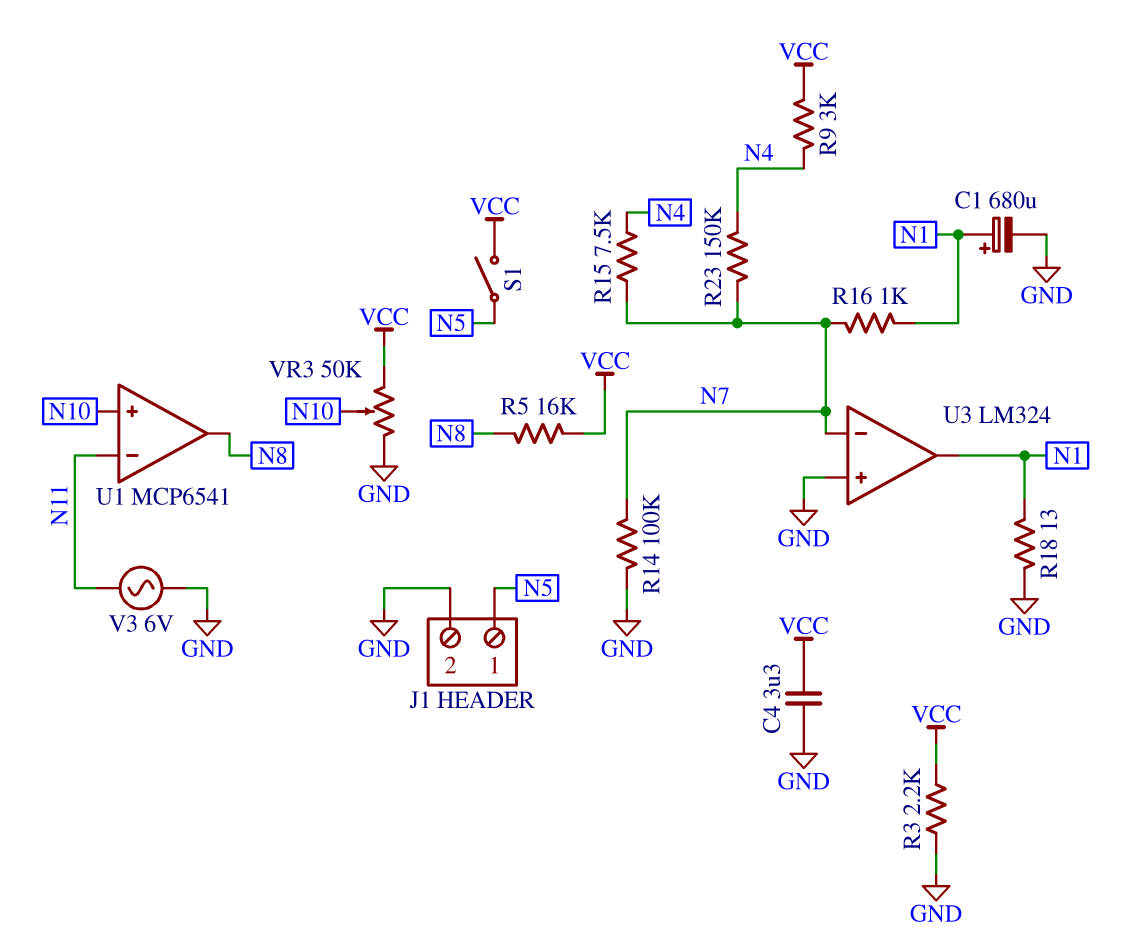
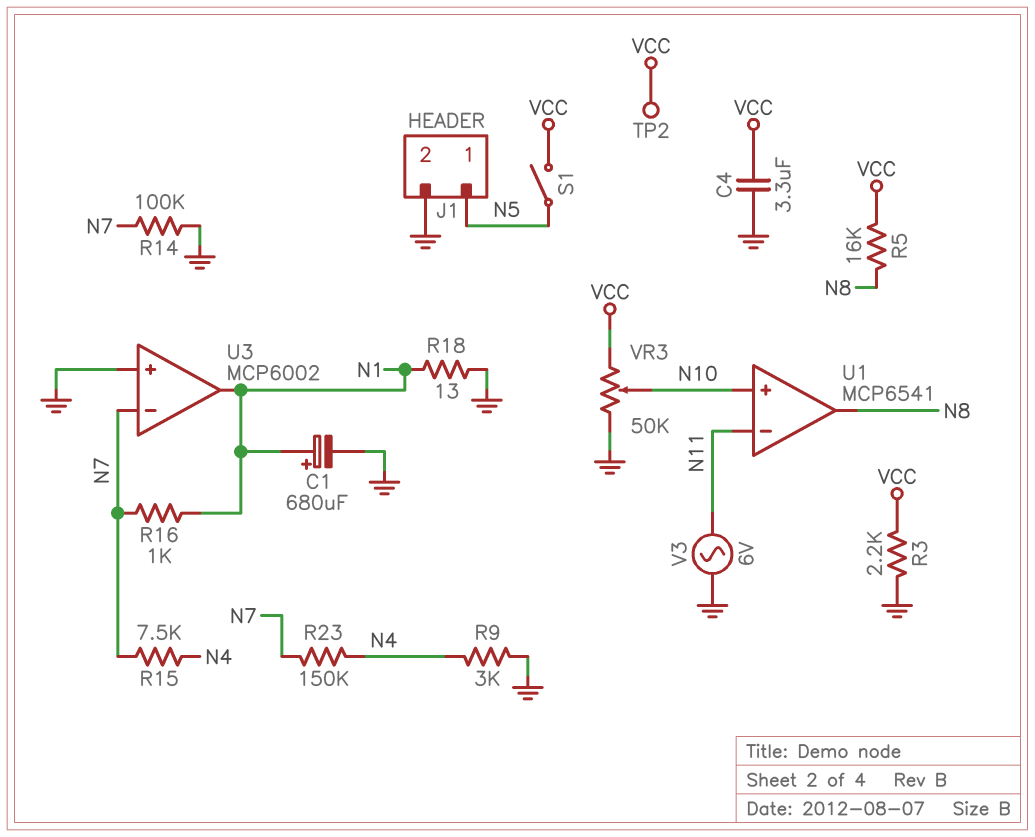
R9: 3k (N4, VCC) -> 3k (GND, N4)
TP2: none -> test point (VCC)
U3: LM324 -> MCP6002

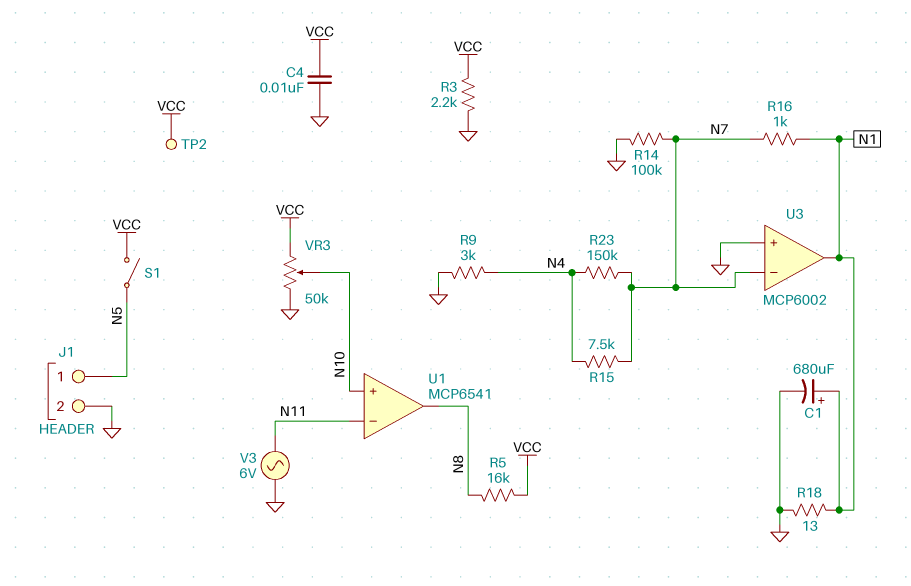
C4: 3.3uF (GND, VCC) -> 10nF (GND, VCC)

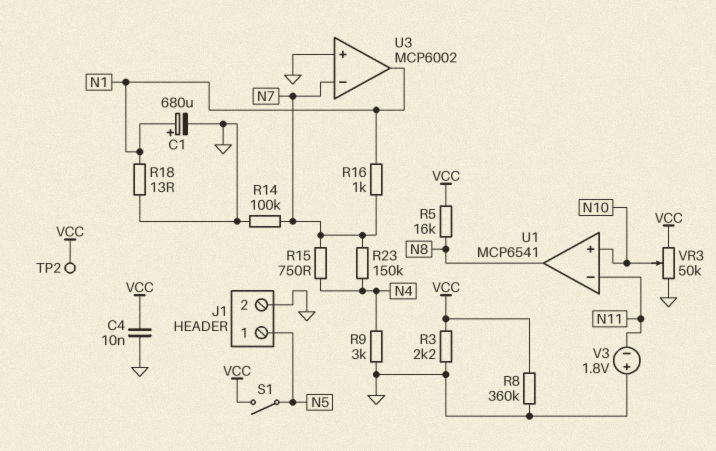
R8: none -> 360k (GND, VCC)
R15: 7.5k (N4, N7) -> 750 (N4, N7)
V3: AC 6V (GND, N11) -> 1.8V (plus GND, minus N11)

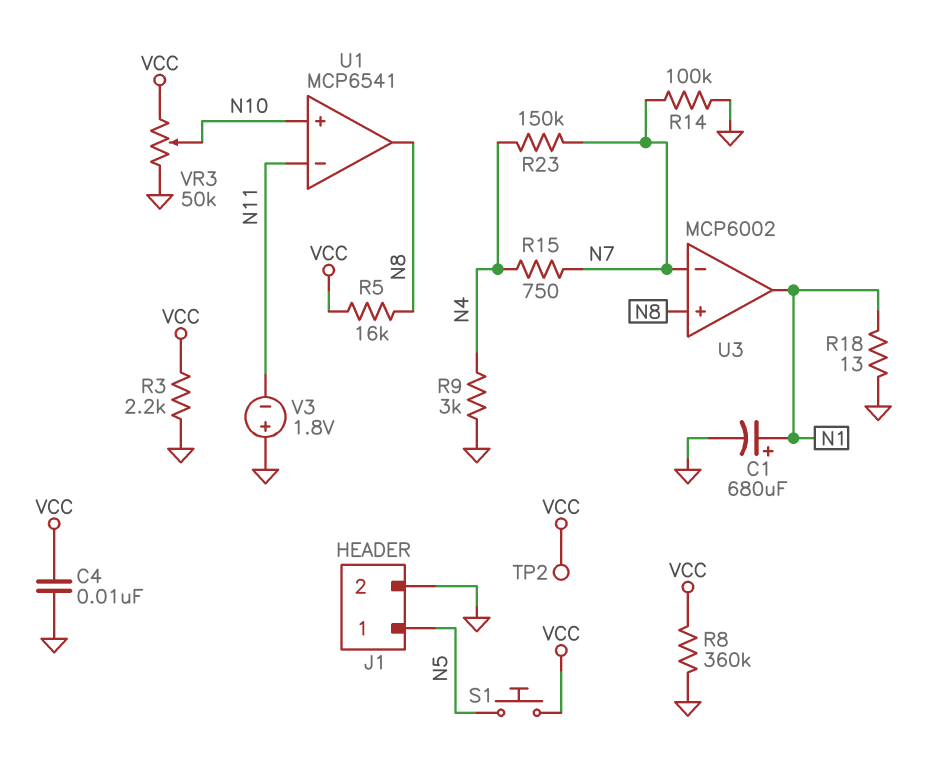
R16: 1k (N1, N7) -> none
S1: switch (N5, VCC) -> button (N5, VCC)
U3 pin in+: GND -> N8

